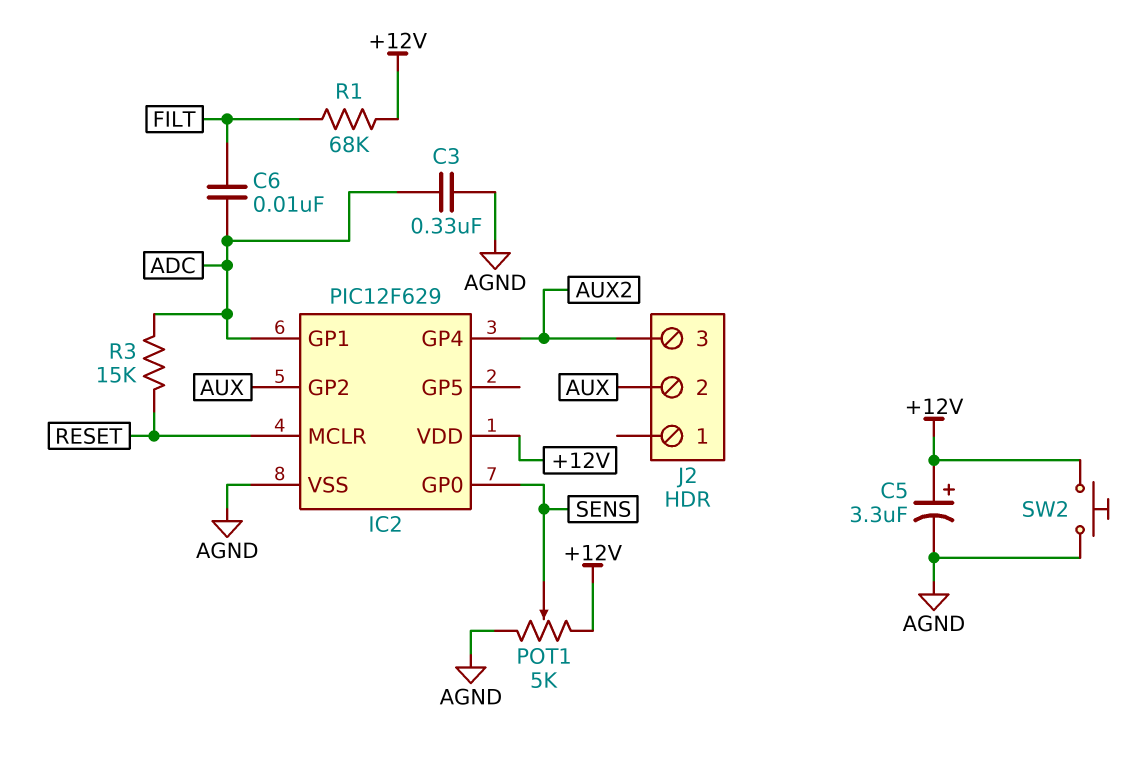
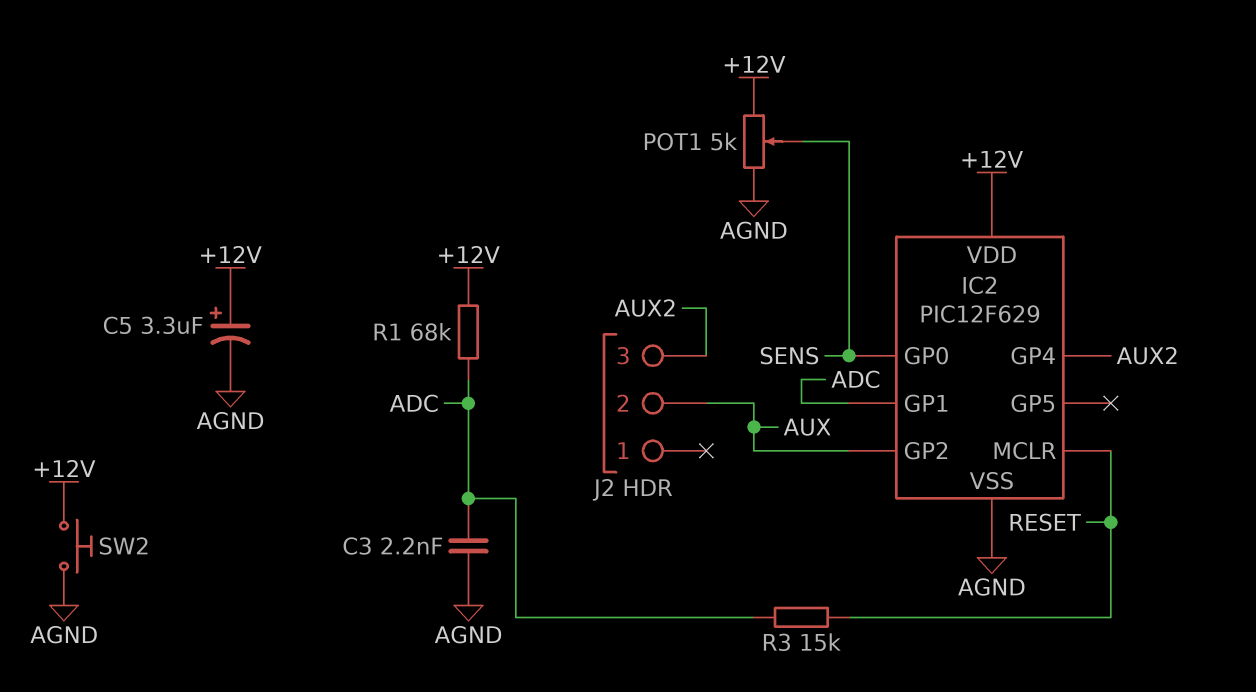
C3: 330nF (ADC, AGND) -> 2.2nF (ADC, AGND)
C6: 10nF (ADC, FILT) -> none
R1: 68k (+12V, FILT) -> 68k (+12V, ADC)

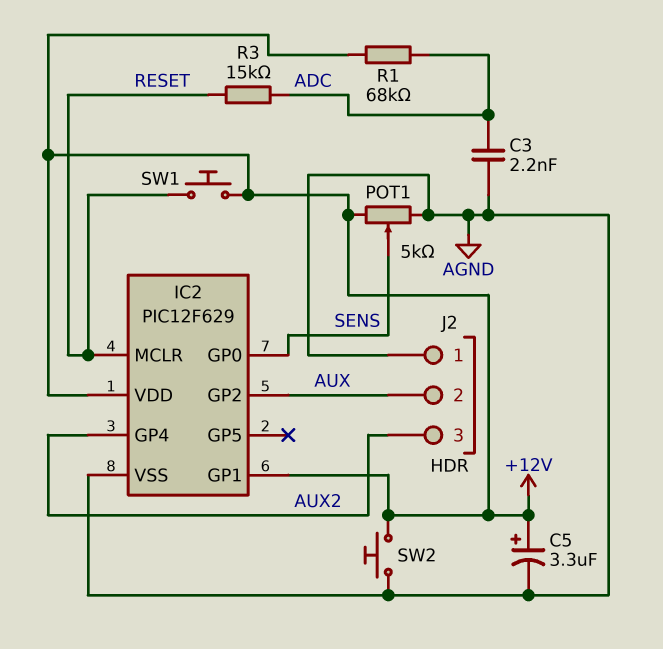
IC2 pin GP1: ADC -> +12V
J2 pin 1: none -> AGND
SW1: none -> button (+12V, RESET)

